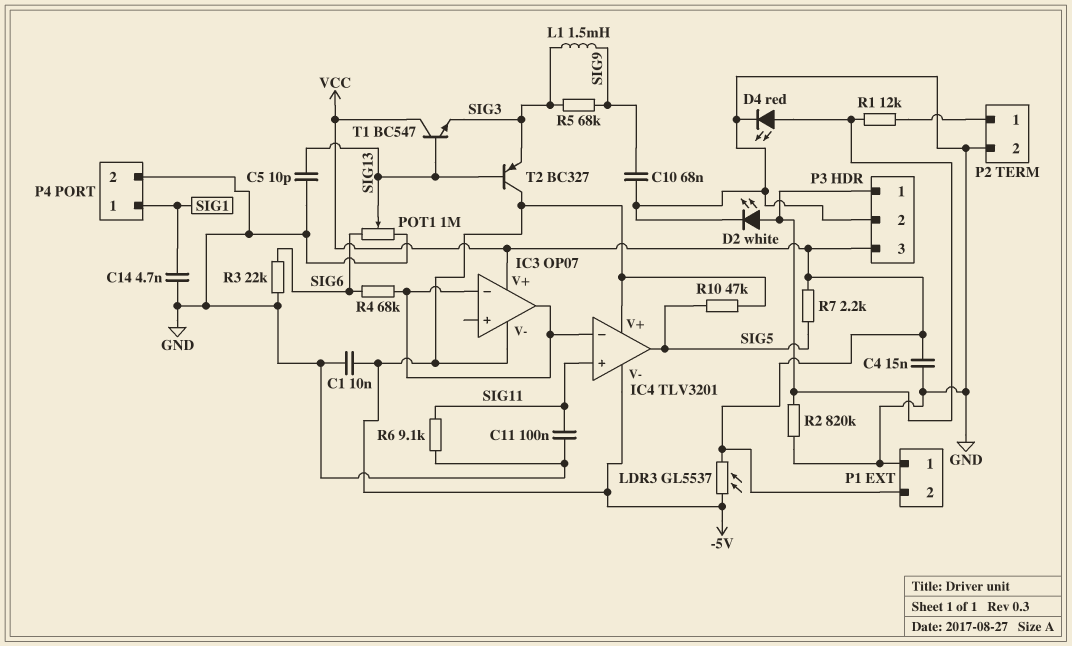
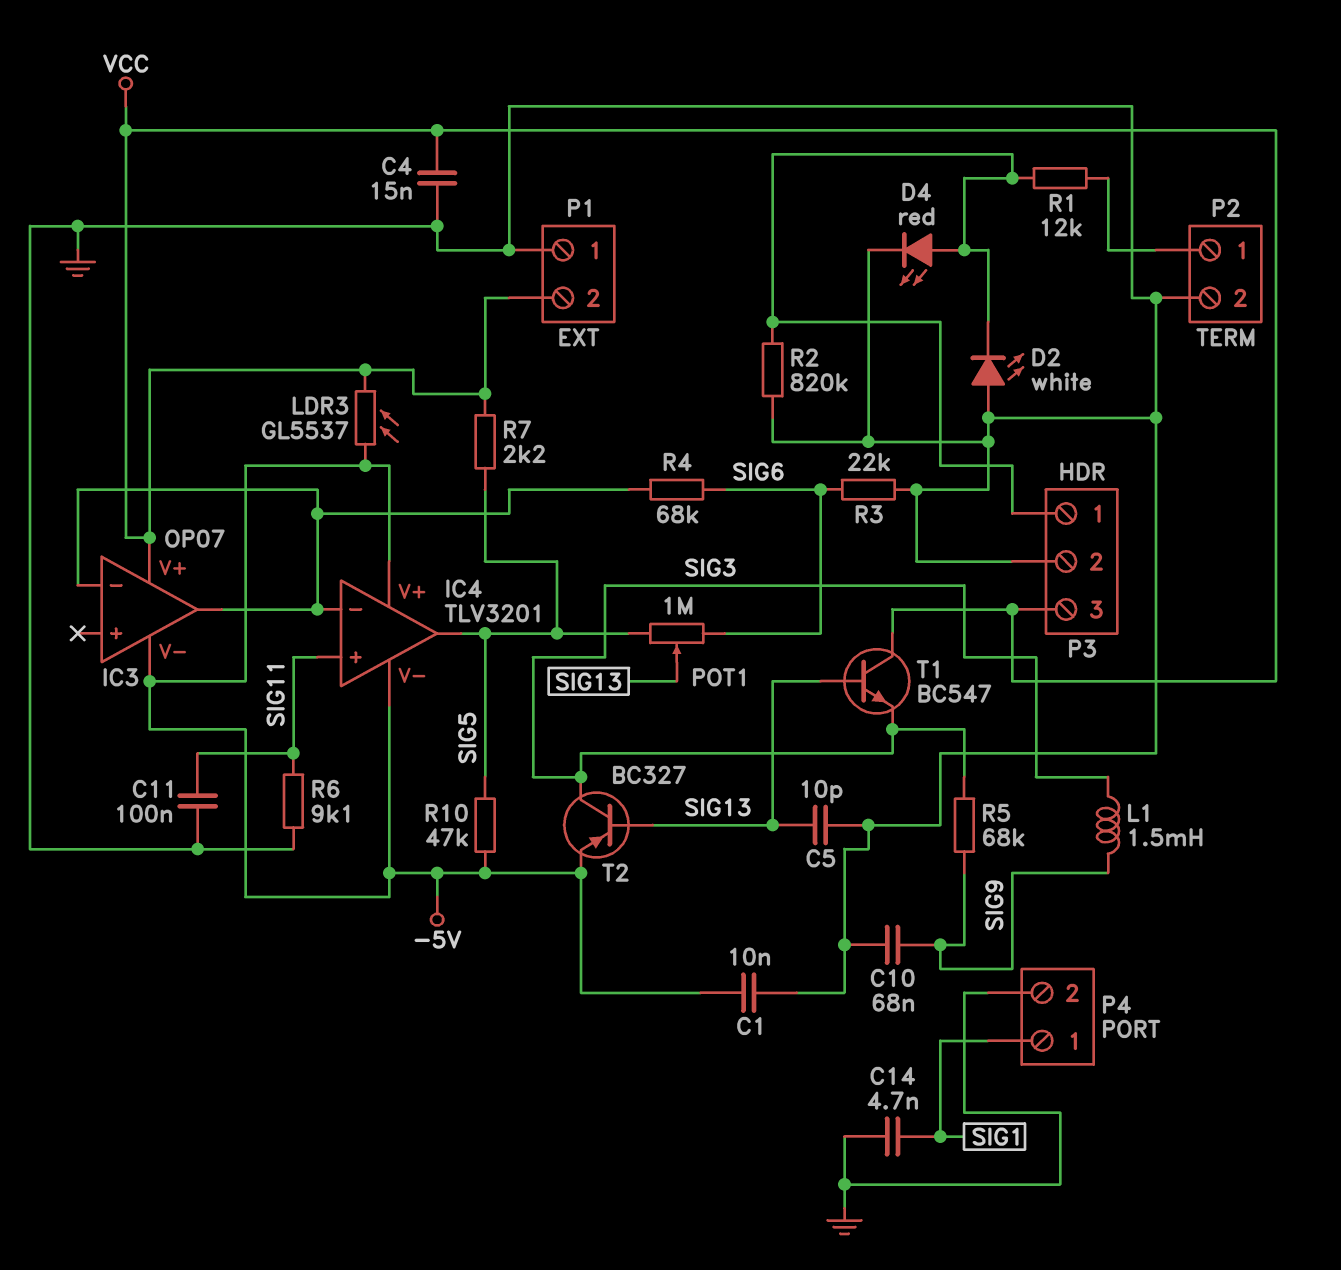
D2: LED white (A P3/1, K GND) -> LED white (A GND, K P3/1)
POT1: 1M (GND, SIG6, wiper SIG13) -> 1M (SIG5, SIG6, wiper SIG13)
T2: PNP BC327 (B SIG13, C -5V, E SIG3) -> PNP BC327 (B SIG13, C SIG3, E -5V)

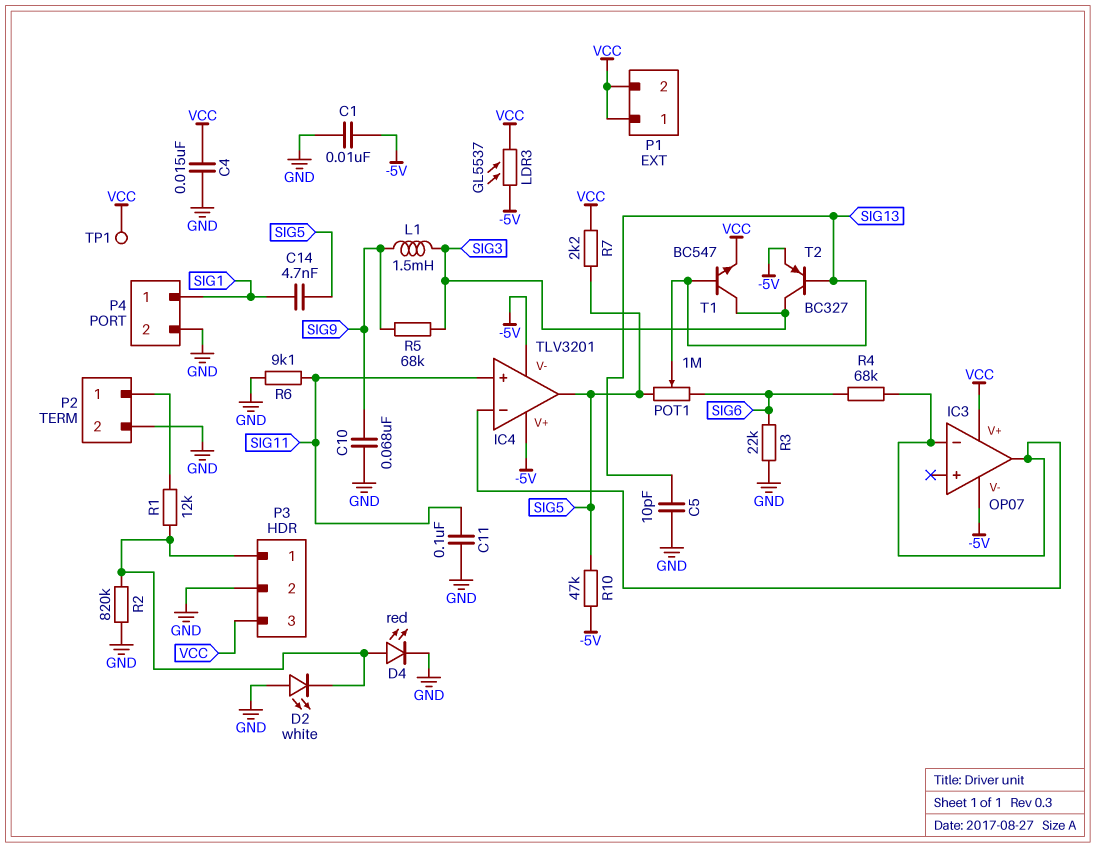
C14: 4.7nF (GND, SIG1) -> 4.7nF (SIG1, SIG5)
P1 pin 1: GND -> VCC
T1: NPN BC547 (B SIG13, C VCC, E SIG3) -> NPN BC547 (B SIG13, C SIG3, E VCC)
TP1: none -> test point (VCC)

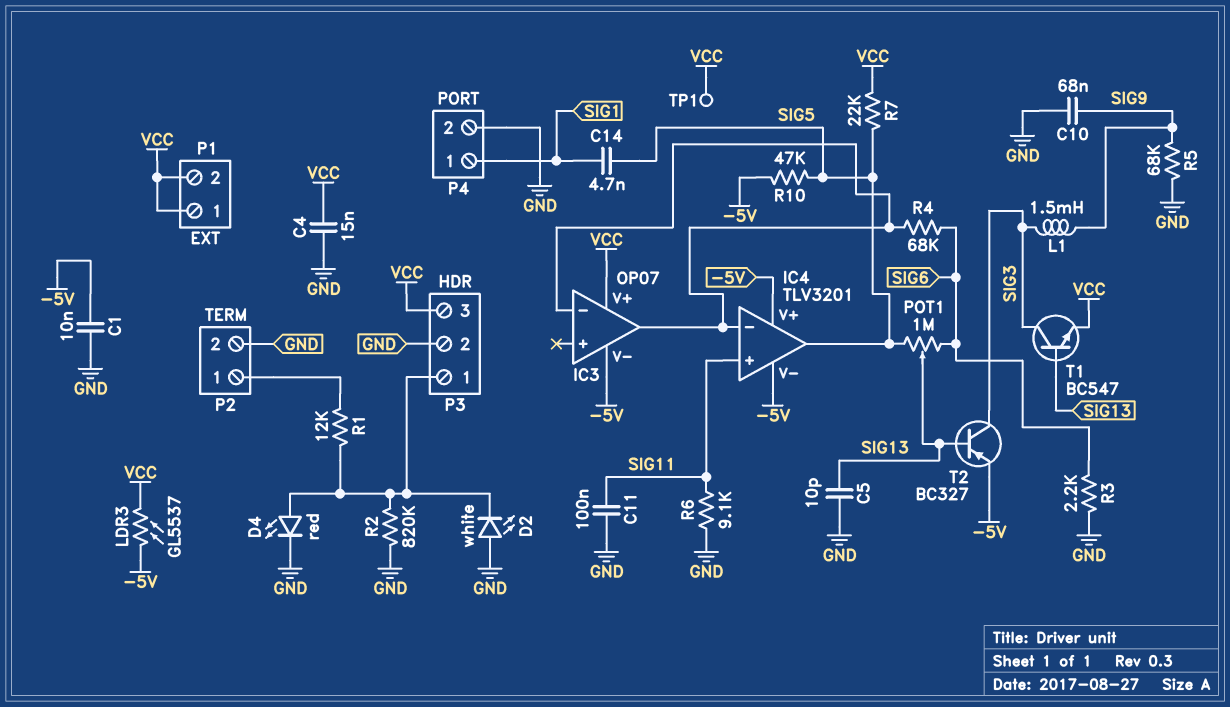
R3: 22k (GND, SIG6) -> 2.2k (GND, SIG6)
R5: 68k (SIG3, SIG9) -> 68k (GND, SIG9)
R7: 2.2k (SIG5, VCC) -> 22k (SIG5, VCC)

